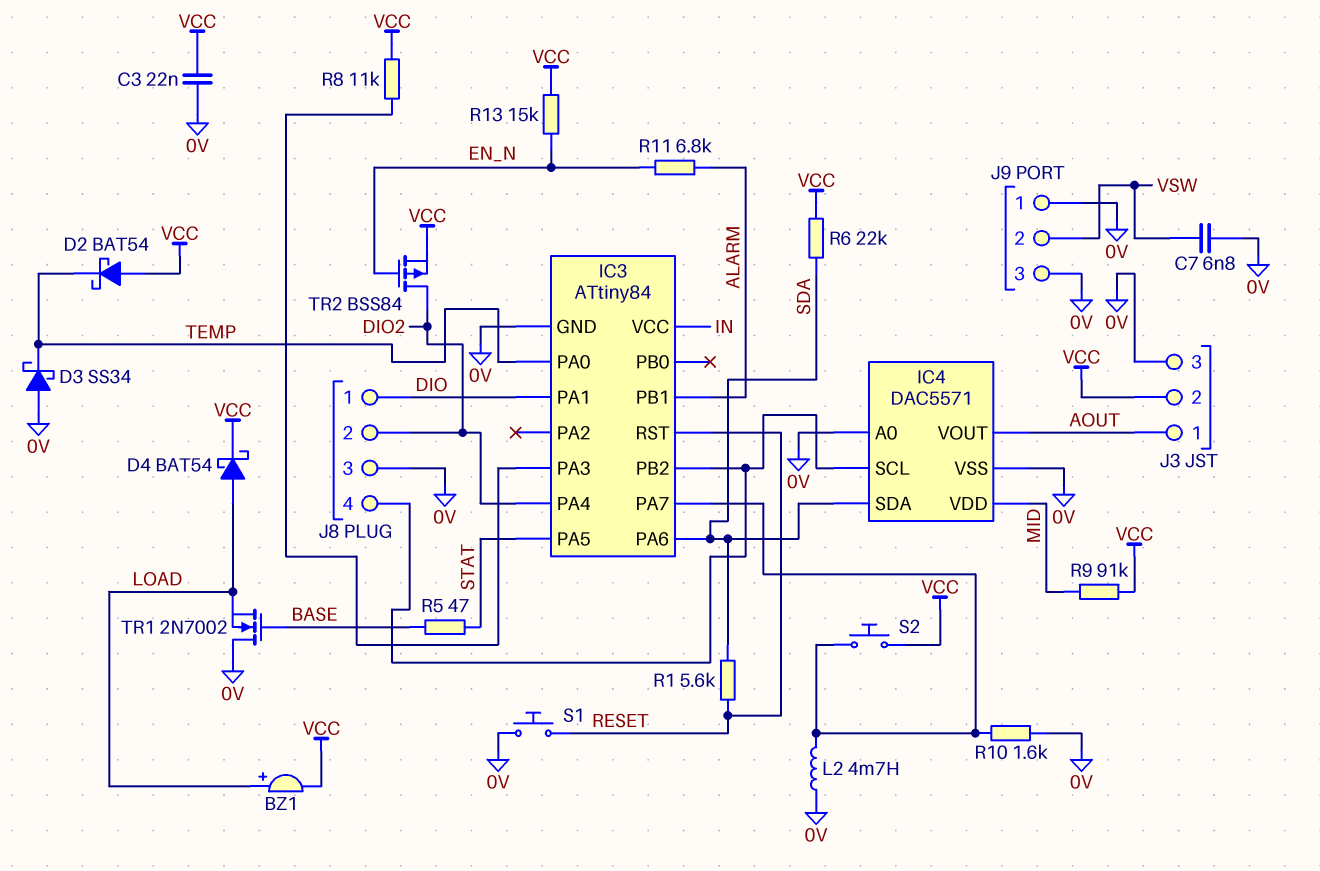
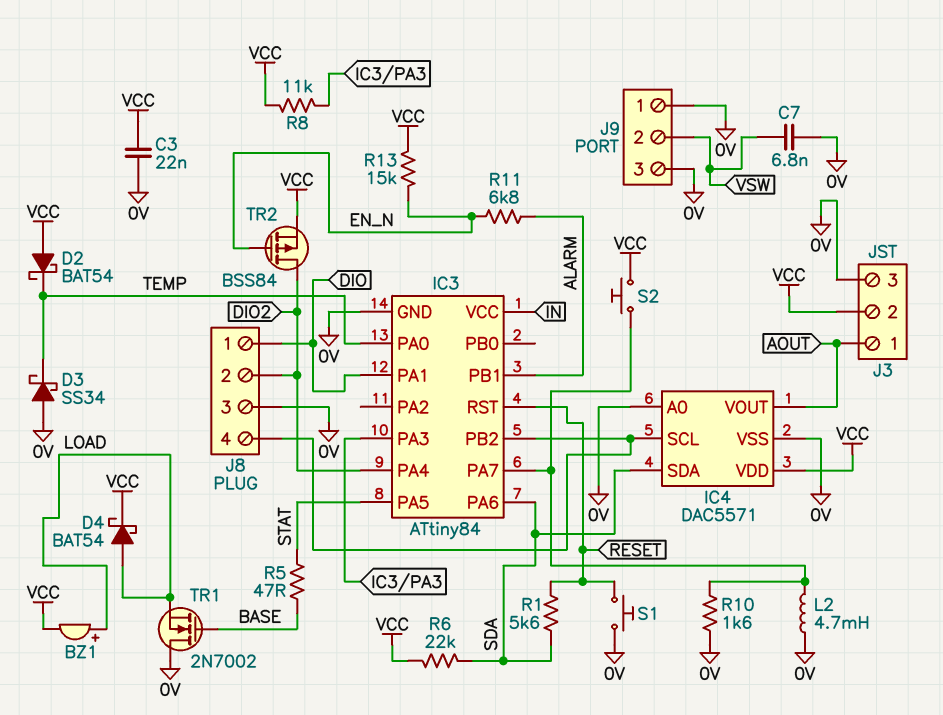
IC4 pin VDD: MID -> VCC
R9: 91k (MID, VCC) -> none

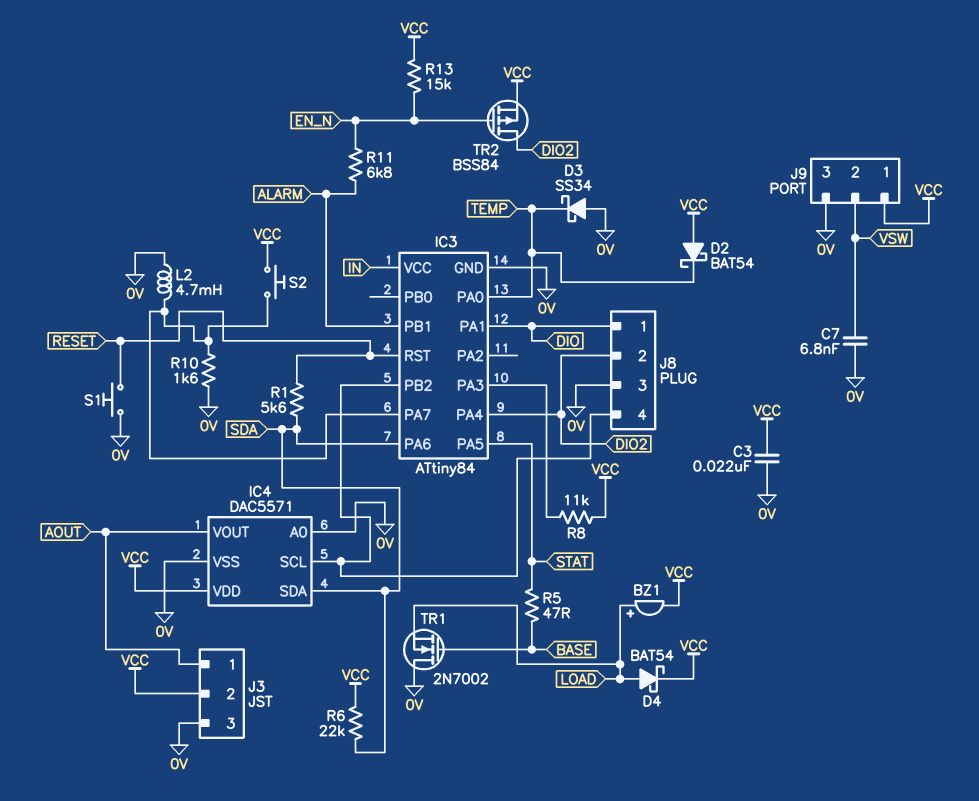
J9 pin 1: 0V -> VCC

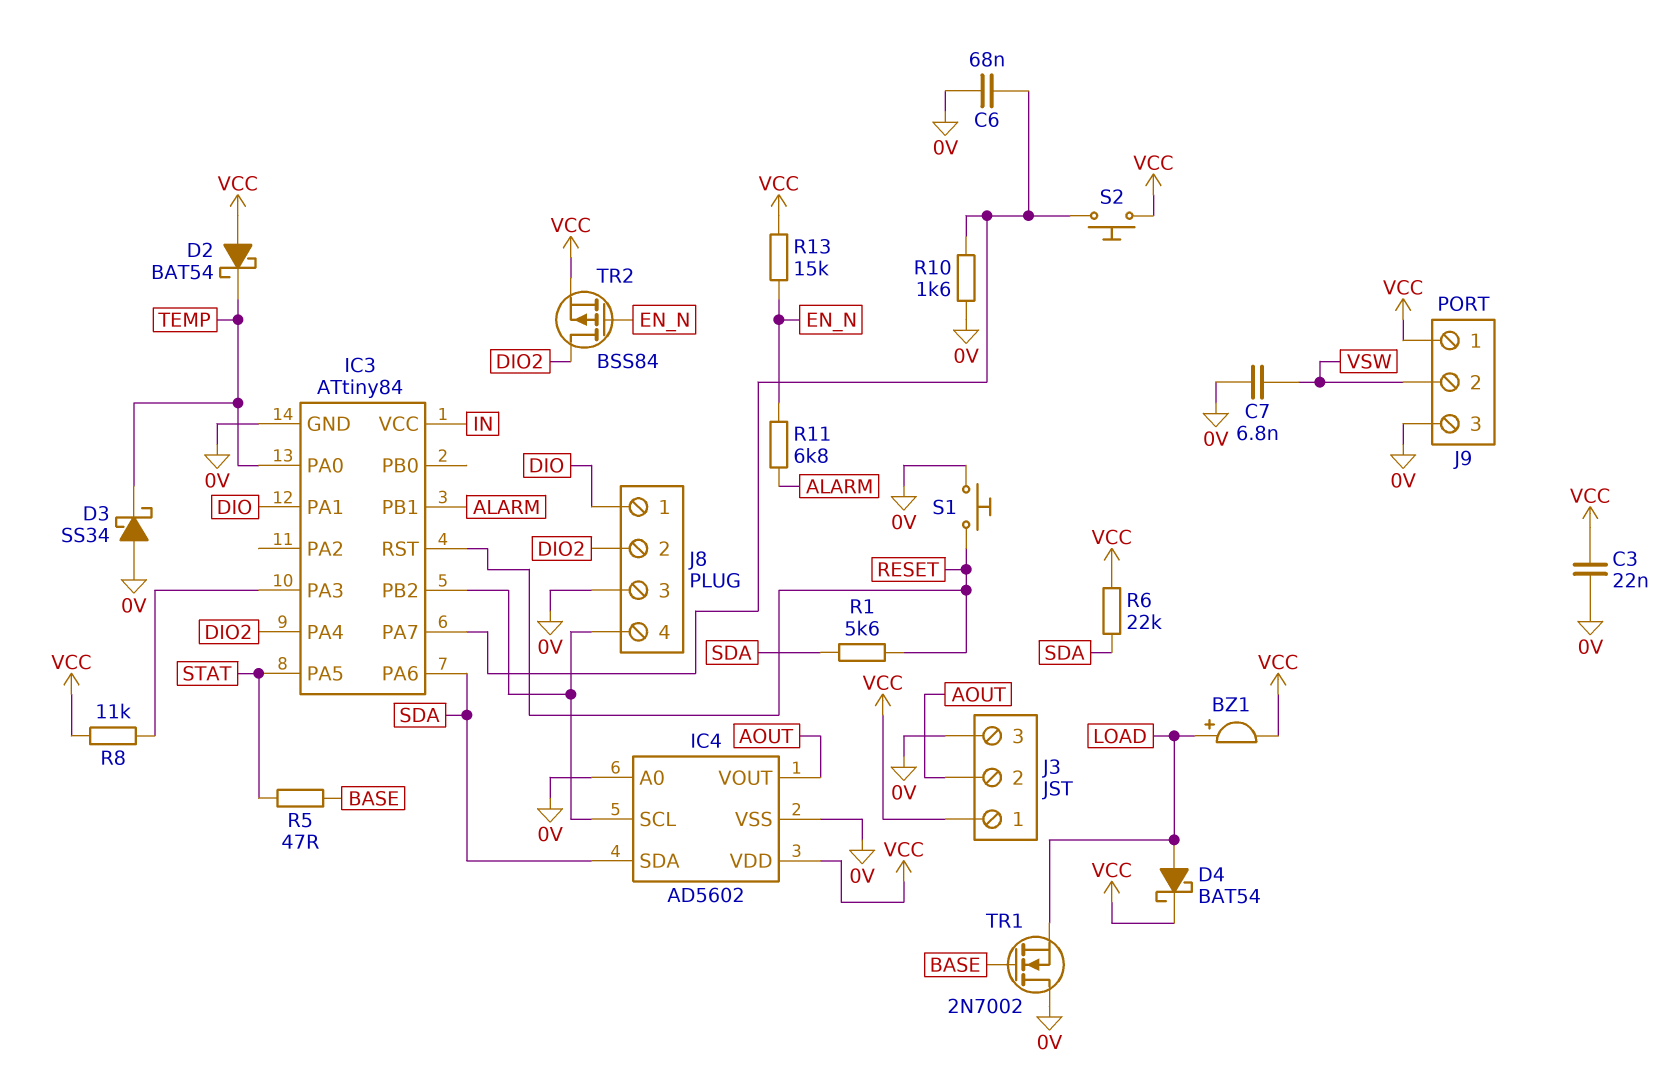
C6: none -> 68nF (0V, IC3/PA7)
IC4: DAC5571 -> AD5602
J3 pin 1: AOUT -> VCC
J3 pin 2: VCC -> AOUT
L2: 4.7mH (0V, IC3/PA7) -> none

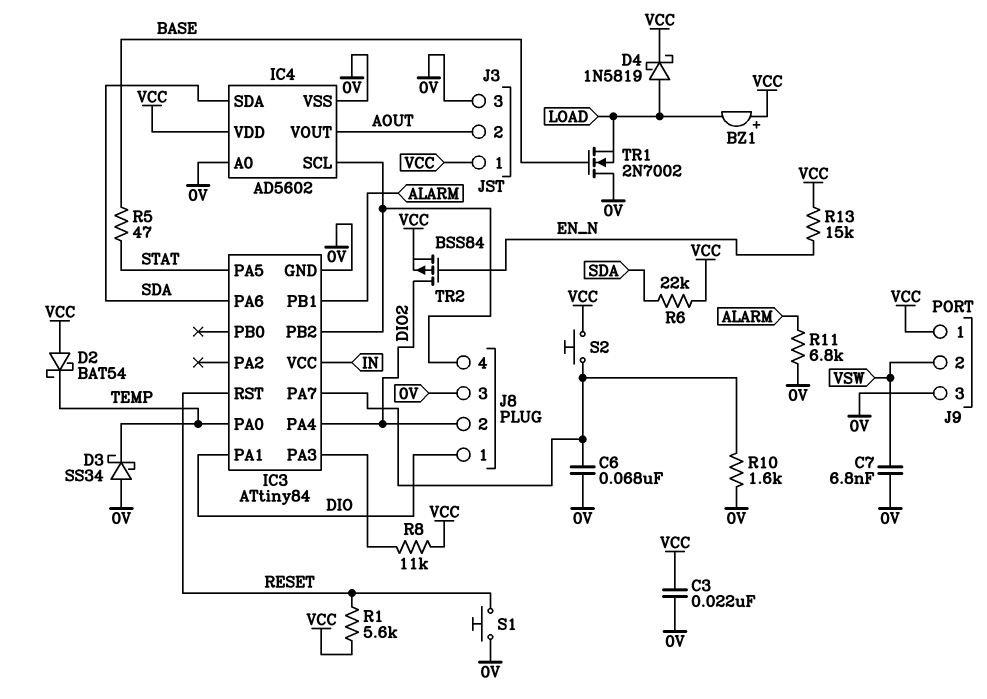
BZ1: buzzer (plus LOAD, minus VCC) -> buzzer (plus VCC, minus LOAD)
D4: schottky BAT54 (A LOAD, K VCC) -> schottky 1N5819 (A LOAD, K VCC)
R1: 5.6k (RESET, SDA) -> 5.6k (RESET, VCC)
R11: 6.8k (ALARM, EN_N) -> 6.8k (0V, ALARM)

